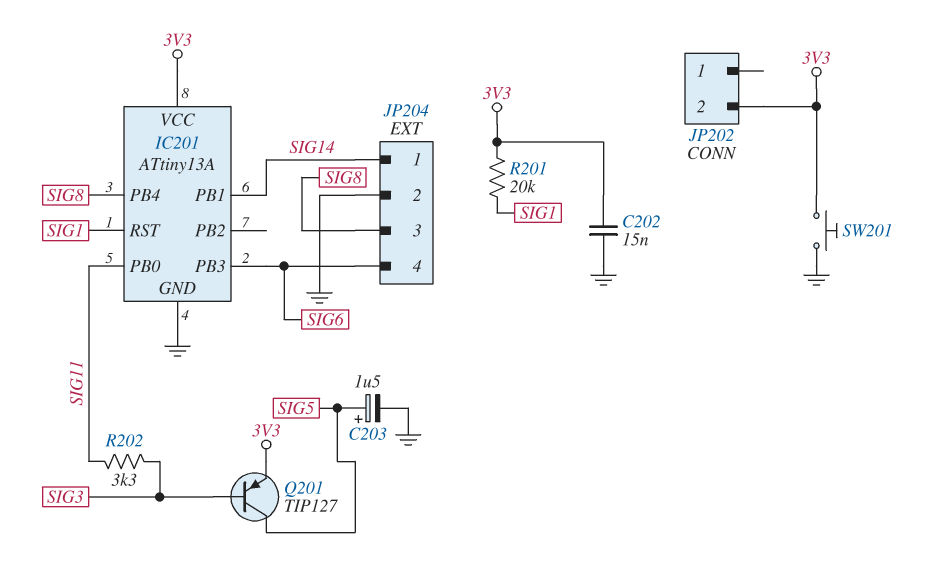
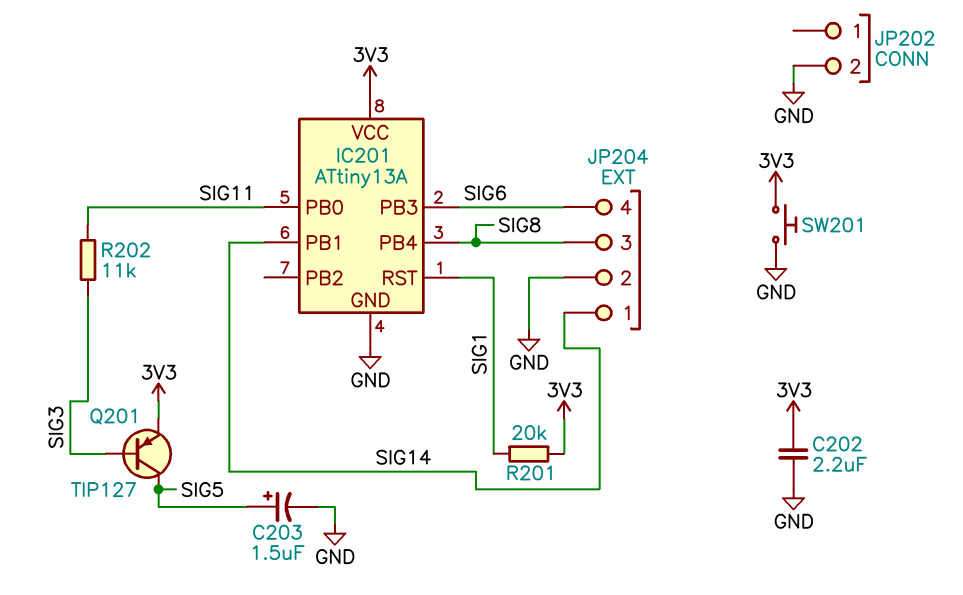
C202: 15nF (3V3, GND) -> 2.2uF (3V3, GND)
JP202 pin 2: 3V3 -> GND
R202: 3.3k (SIG3, SIG11) -> 11k (SIG3, SIG11)

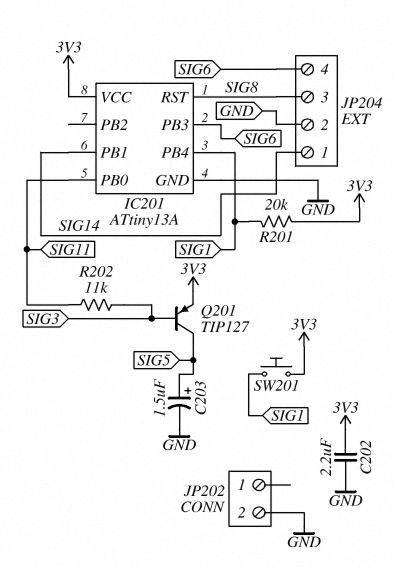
IC201 pin PB4: SIG8 -> SIG1
IC201 pin RST: SIG1 -> SIG8
SW201: button (3V3, GND) -> button (3V3, SIG1)

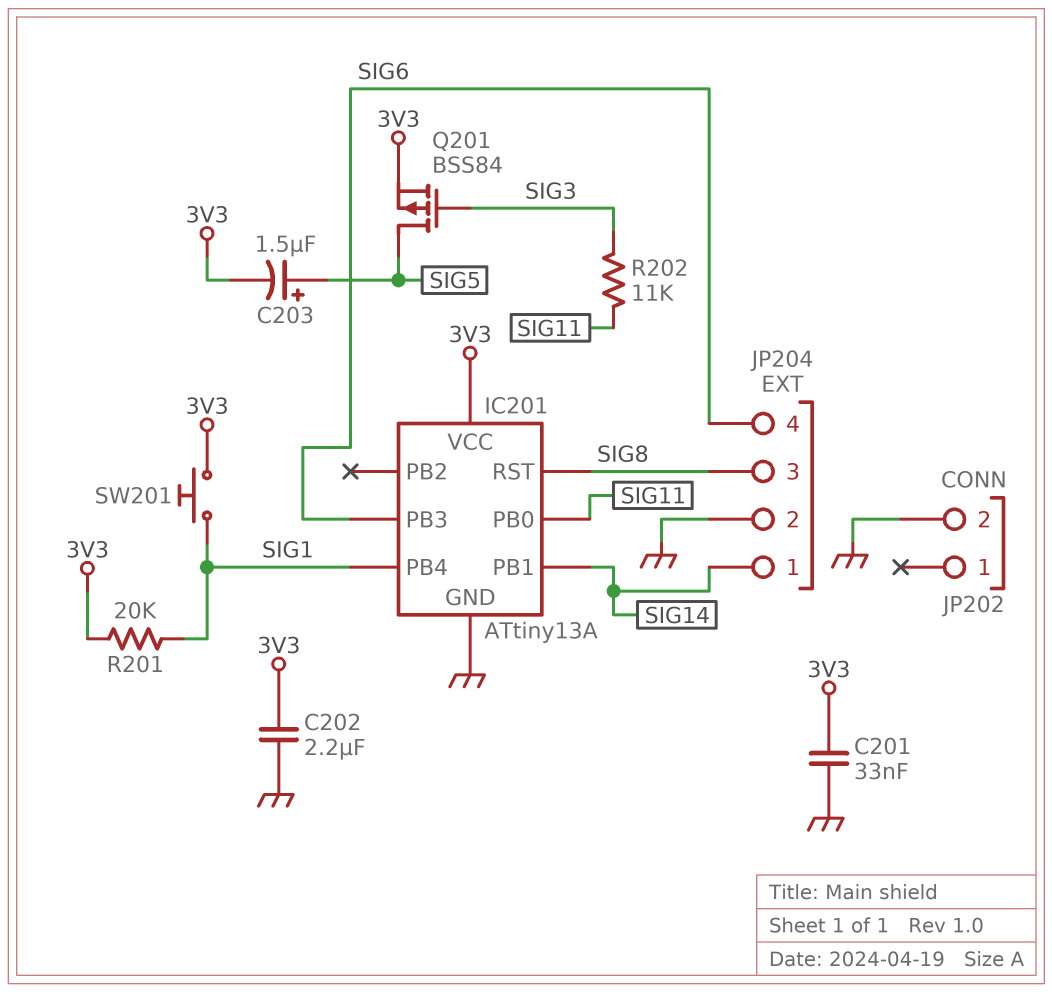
C201: none -> 33nF (3V3, GND)
C203: 1.5uF (plus SIG5, minus GND) -> 1.5uF (plus SIG5, minus 3V3)
Q201: PNP TIP127 (B SIG3, C SIG5, E 3V3) -> PMOS BSS84 (G SIG3, D SIG5, S 3V3)

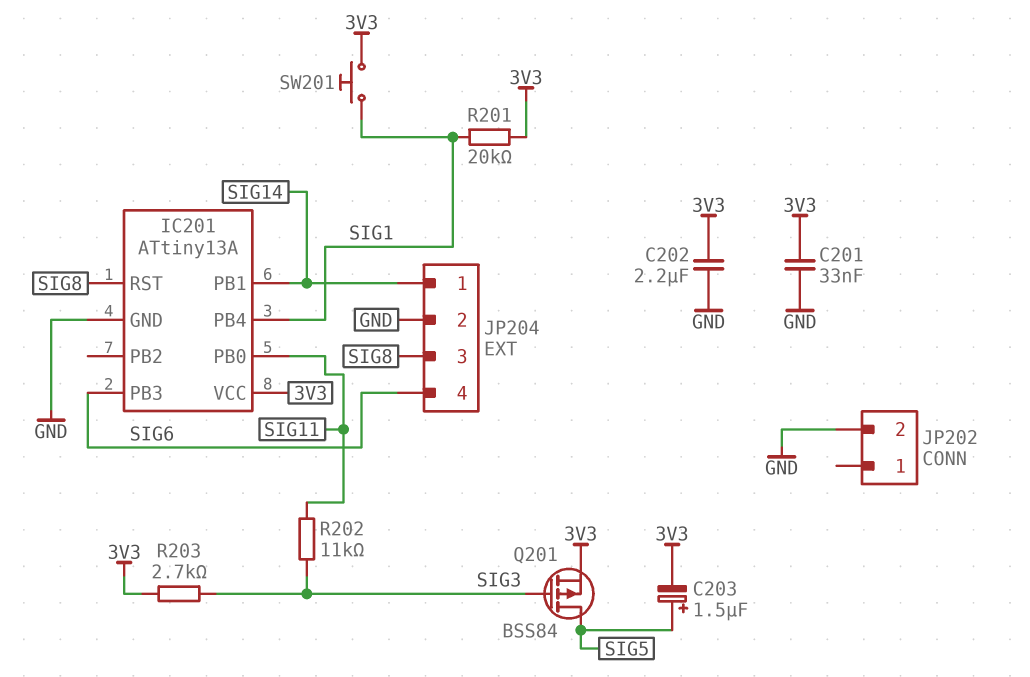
R203: none -> 2.7k (3V3, SIG3)

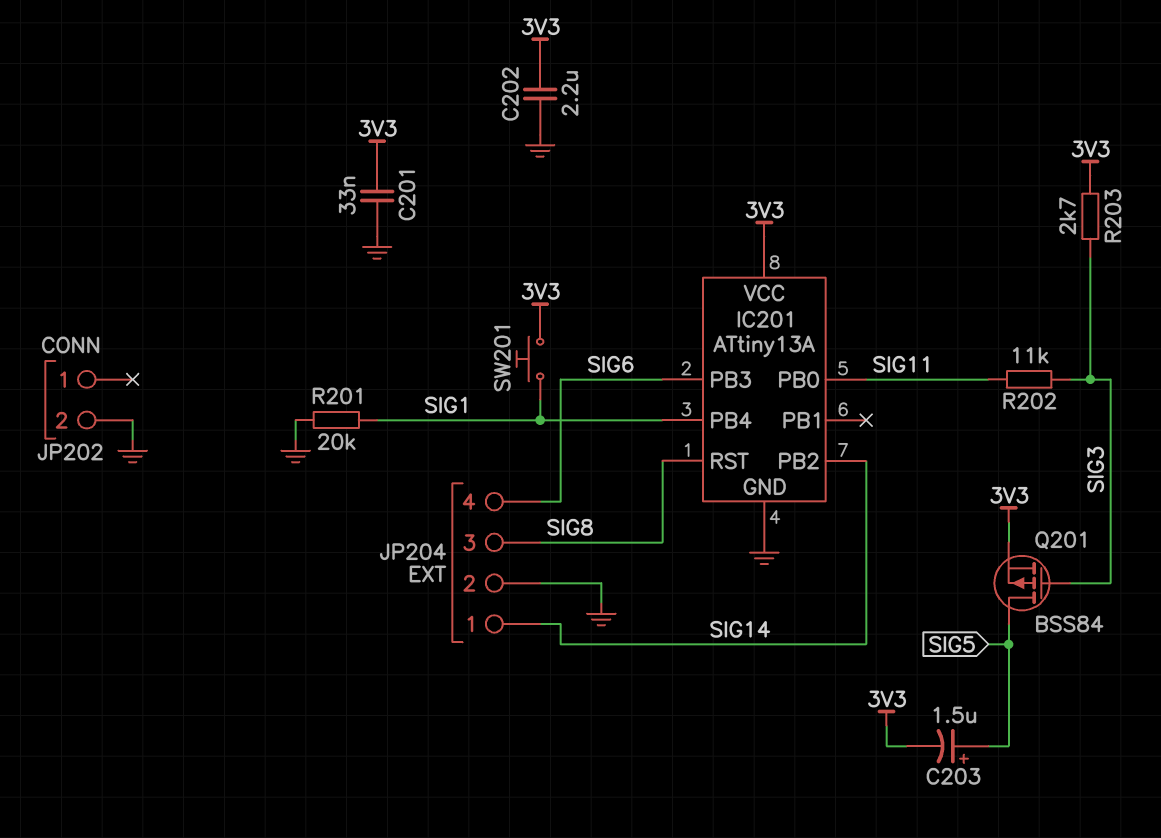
IC201 pin PB1: SIG14 -> none
IC201 pin PB2: none -> SIG14
R201: 20k (3V3, SIG1) -> 20k (GND, SIG1)

